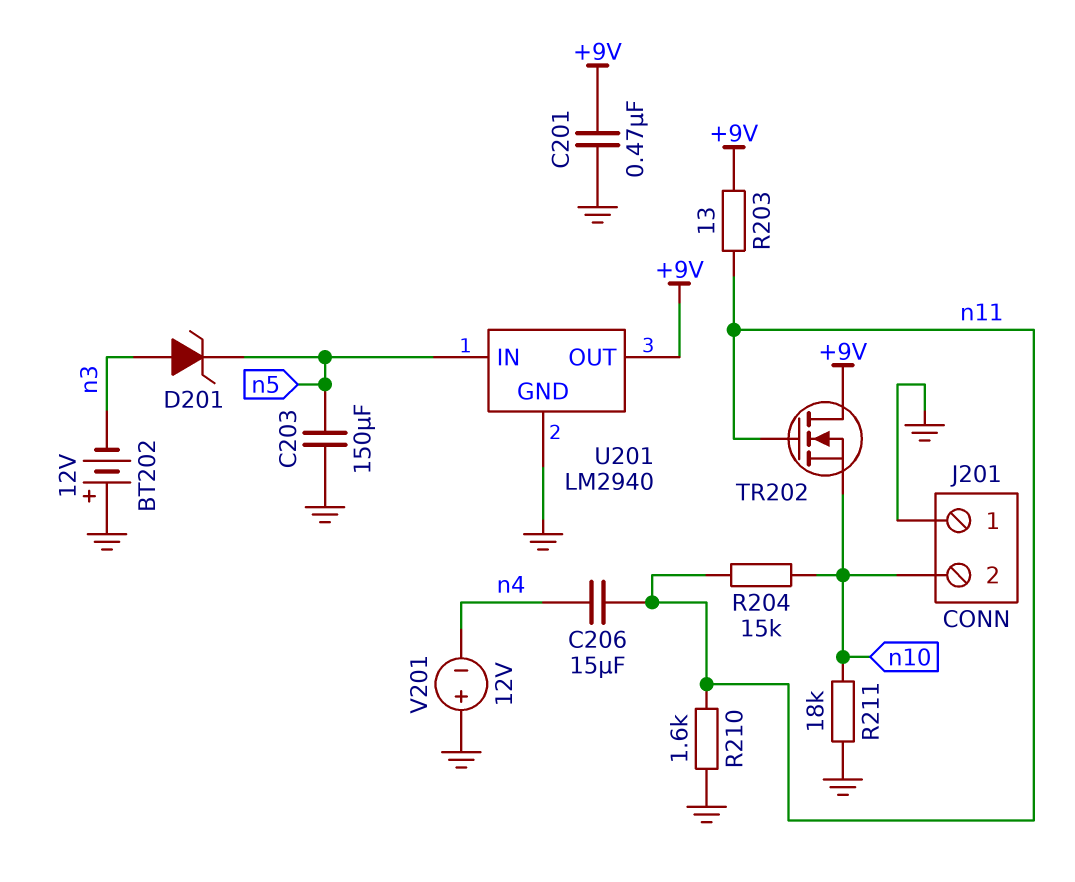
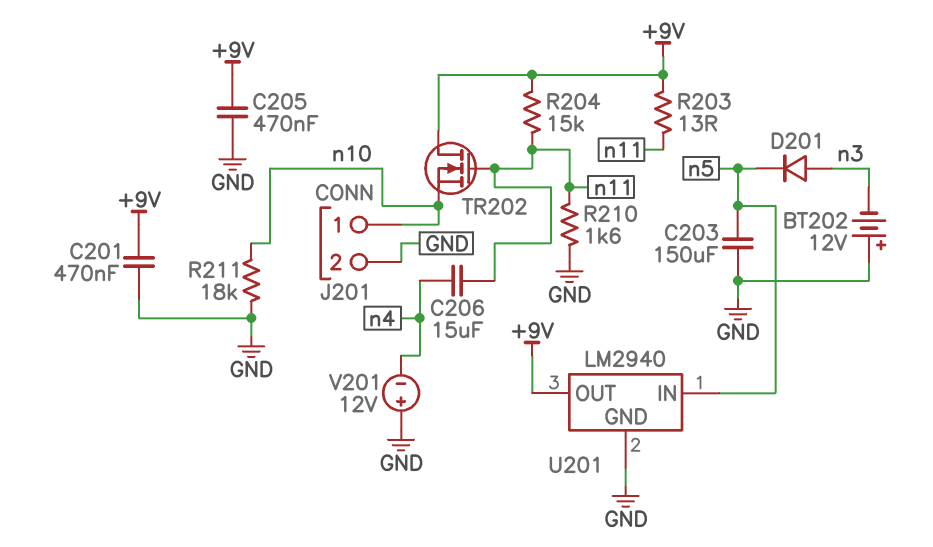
C205: none -> 470nF (+9V, GND)
D201: zener (A n3, K n5) -> diode (A n3, K n5)
J201 pin 1: GND -> n10
J201 pin 2: n10 -> GND
R204: 15k (n10, n11) -> 15k (+9V, n11)

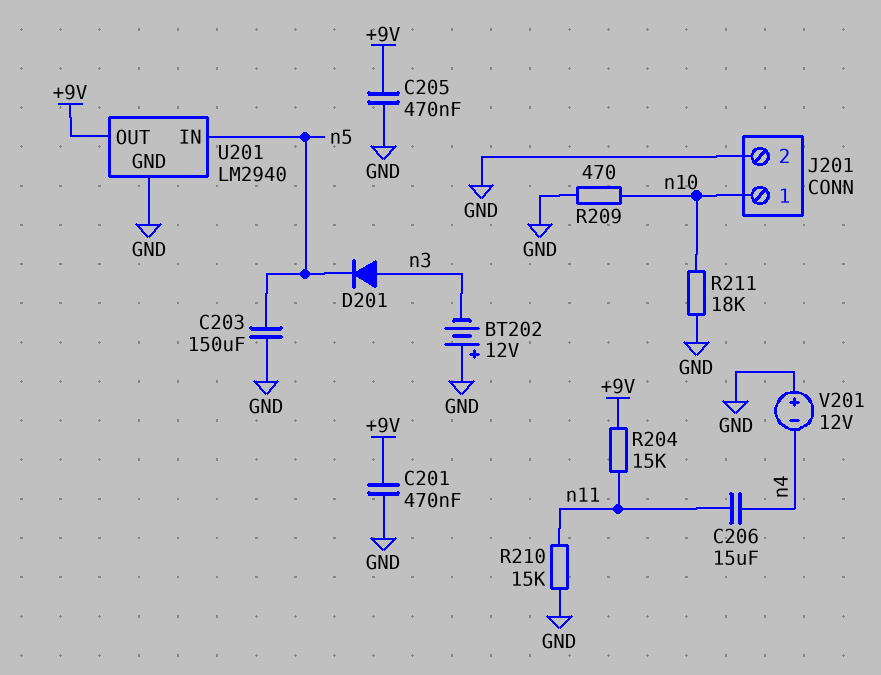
R203: 13 (+9V, n11) -> none
R209: none -> 470 (GND, n10)
R210: 1.6k (GND, n11) -> 15k (GND, n11)
TR202: NMOS (G n11, D +9V, S n10) -> none

